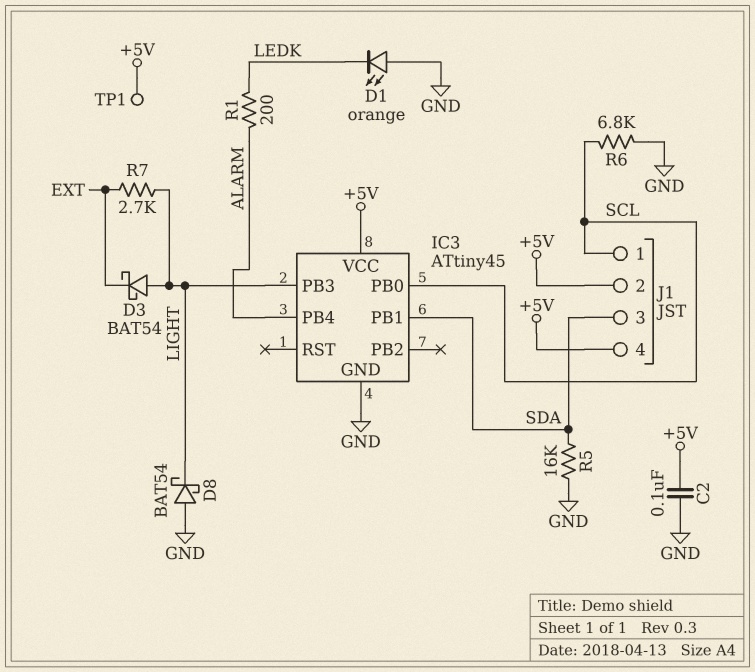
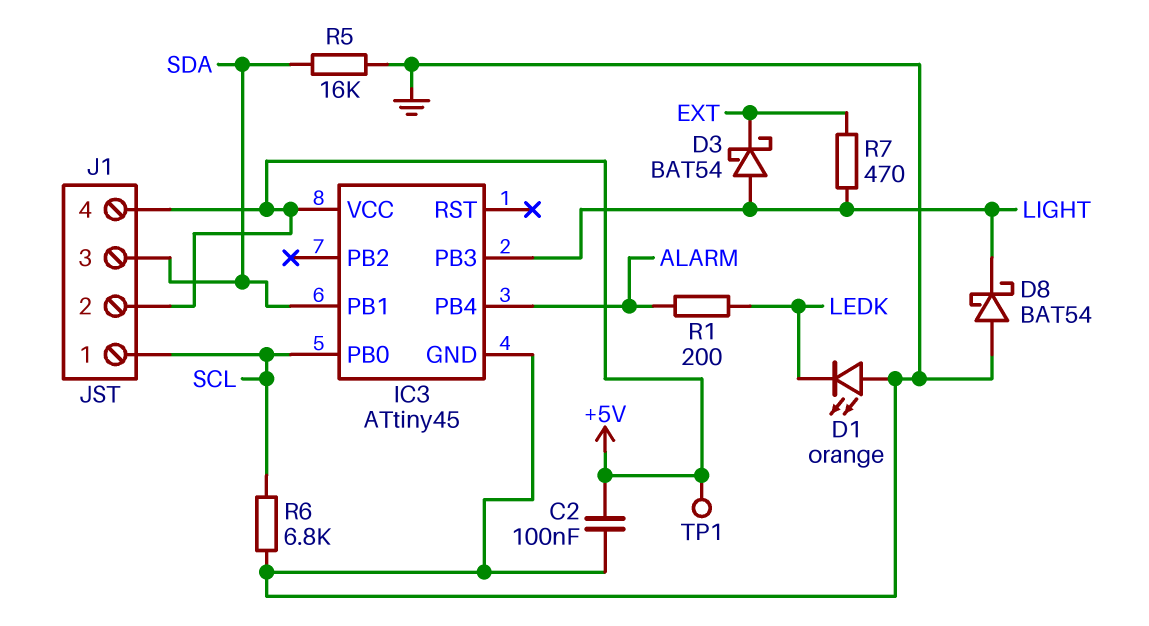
R7: 2.7k (EXT, LIGHT) -> 470 (EXT, LIGHT)

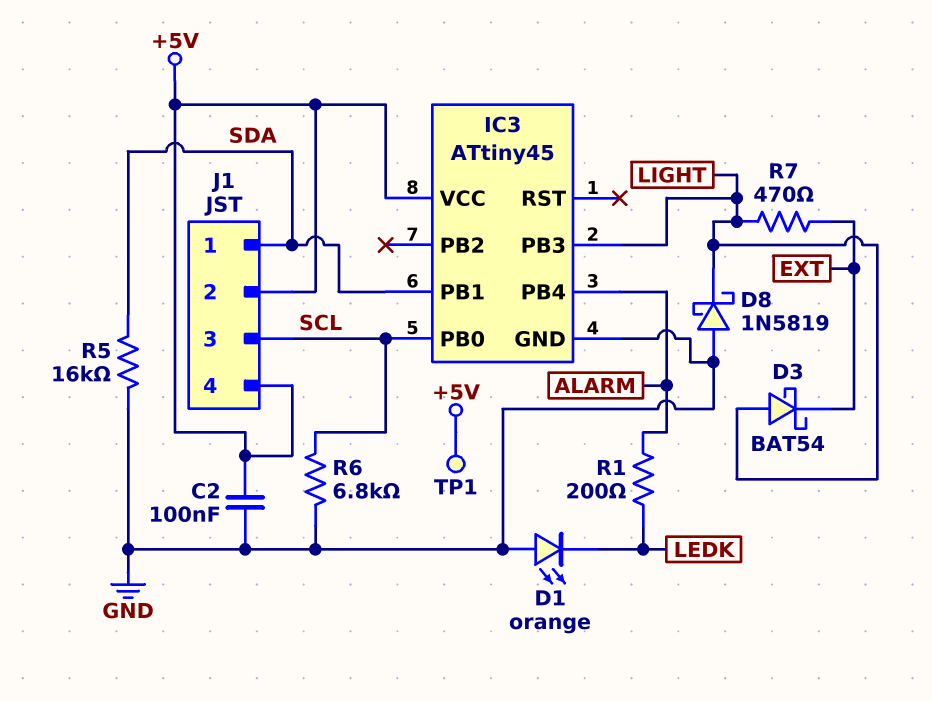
D8: schottky BAT54 (A GND, K LIGHT) -> schottky 1N5819 (A GND, K LIGHT)
J1 pin 1: SCL -> SDA
J1 pin 3: SDA -> SCL

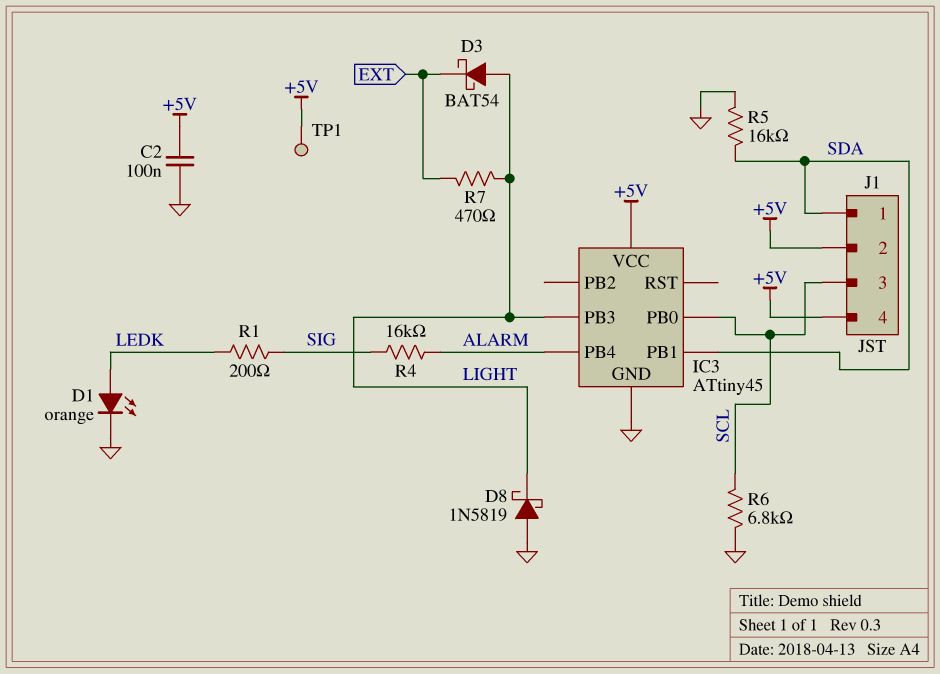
D1: LED orange (A GND, K LEDK) -> LED orange (A LEDK, K GND)
R1: 200 (ALARM, LEDK) -> 200 (LEDK, SIG)
R4: none -> 16k (ALARM, SIG)

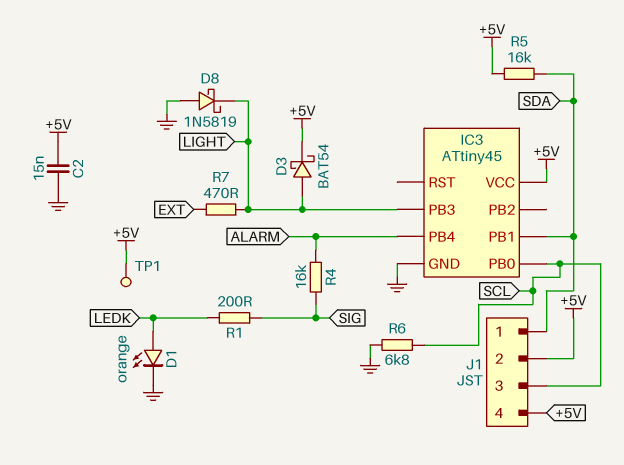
C2: 100nF (+5V, GND) -> 15nF (+5V, GND)
D3: schottky BAT54 (A LIGHT, K EXT) -> schottky BAT54 (A LIGHT, K +5V)
R5: 16k (GND, SDA) -> 16k (+5V, SDA)

